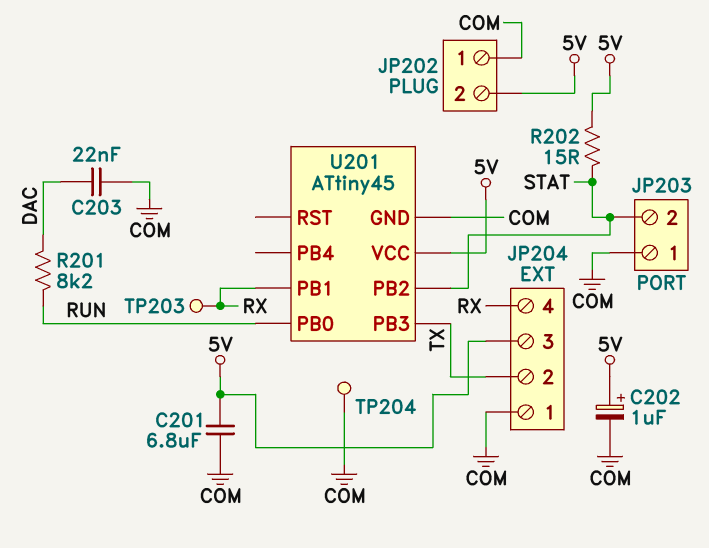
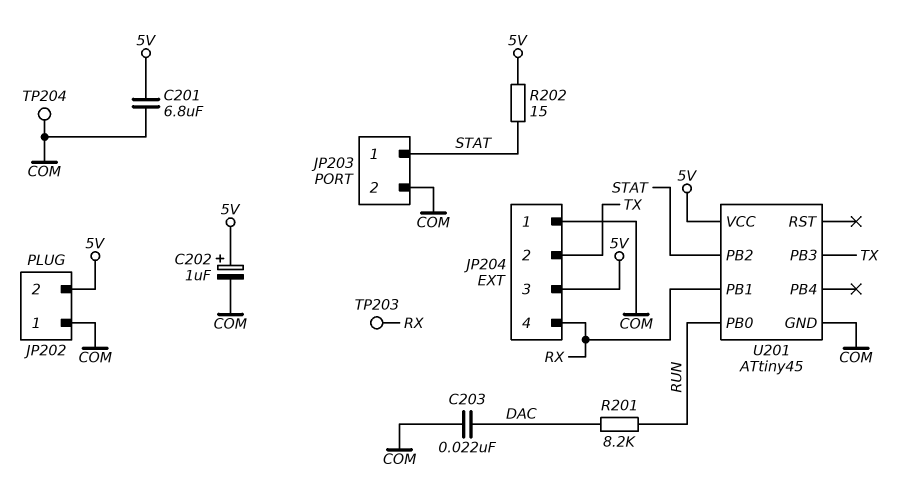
JP203 pin 1: COM -> STAT
JP203 pin 2: STAT -> COM

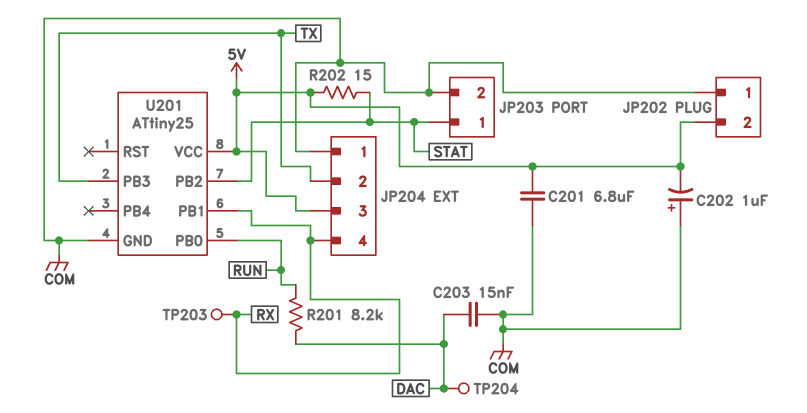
C202: 1uF (plus 5V, minus COM) -> 1uF (plus COM, minus 5V)
C203: 22nF (COM, DAC) -> 15nF (COM, DAC)
TP204: test point (COM) -> test point (DAC)
U201: ATtiny45 -> ATtiny25

